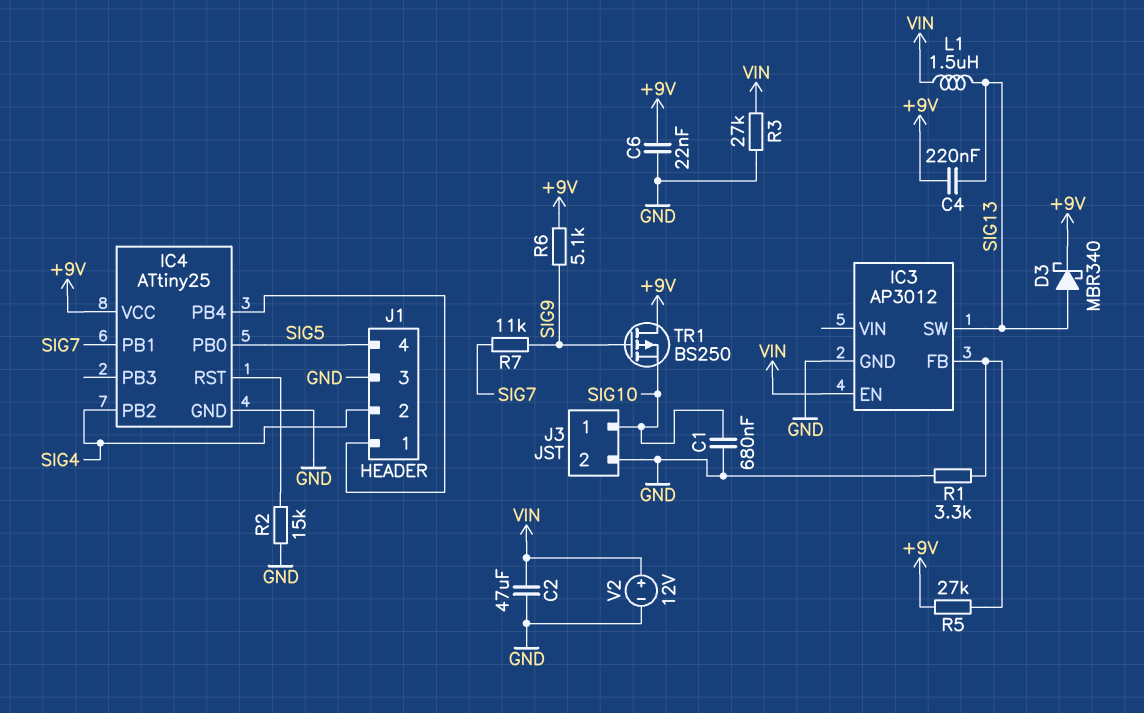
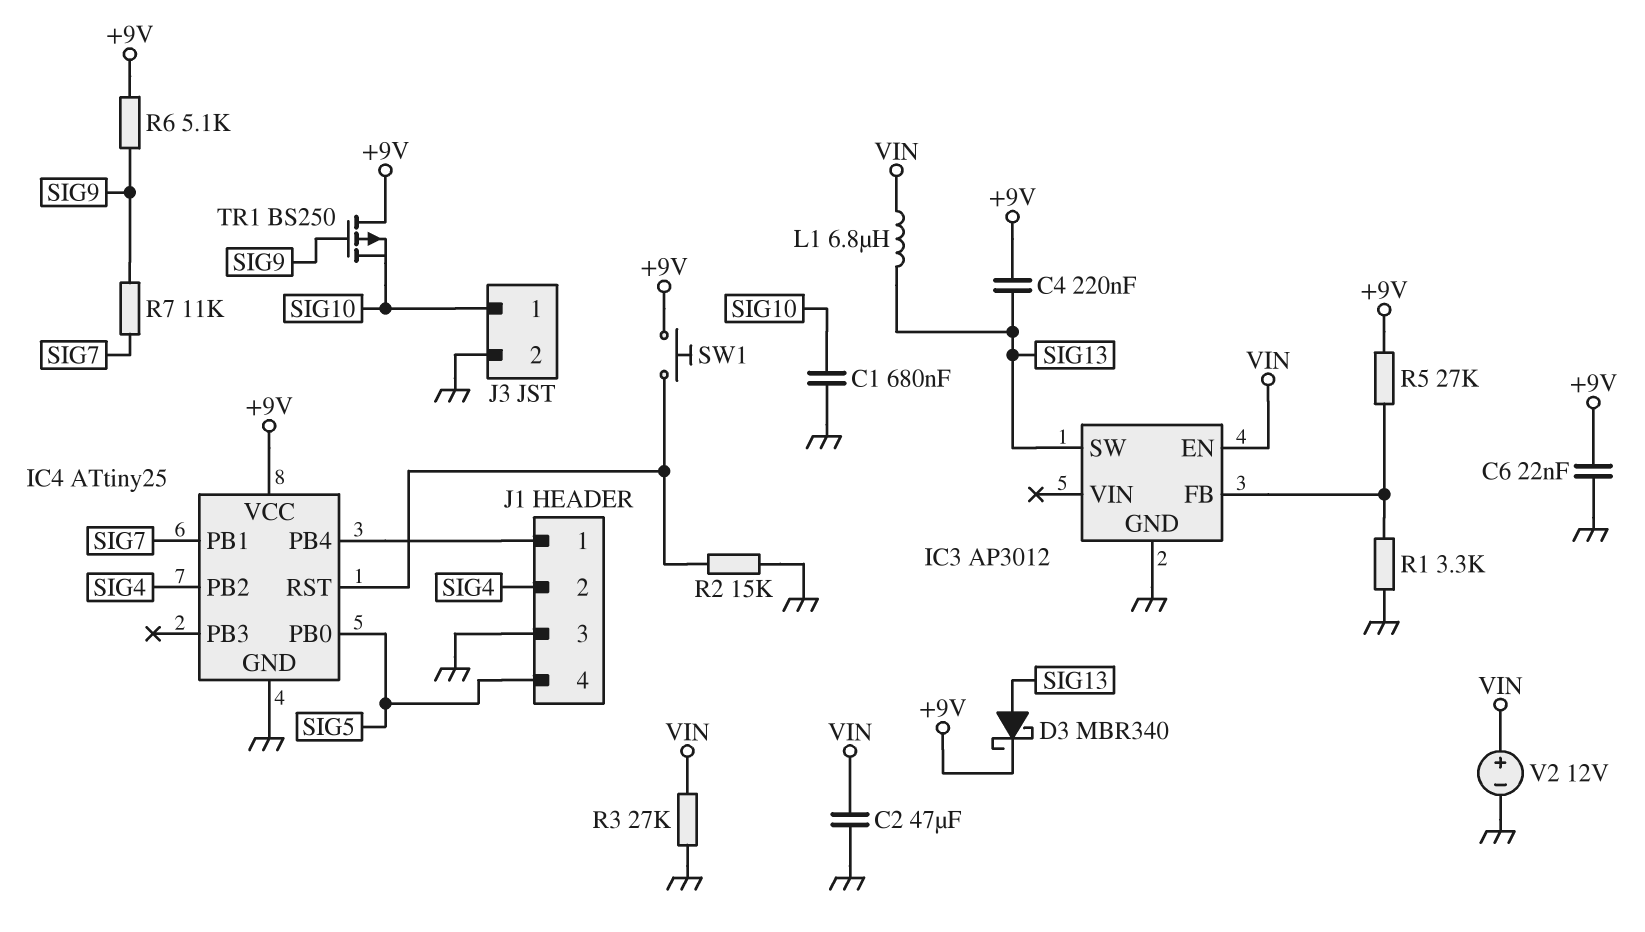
L1: 1.5uH (SIG13, VIN) -> 6.8uH (SIG13, VIN)
SW1: none -> button (+9V, IC4/RST)

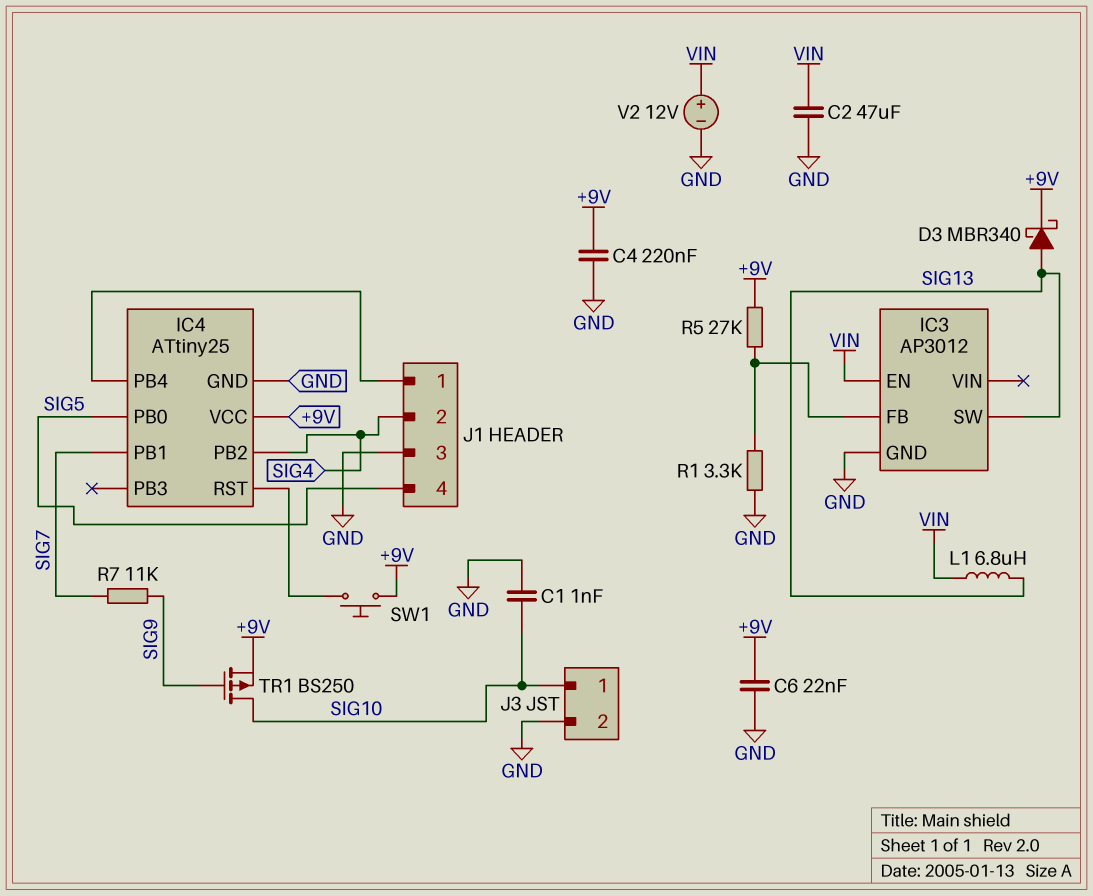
C1: 680nF (GND, SIG10) -> 1nF (GND, SIG10)
C4: 220nF (+9V, SIG13) -> 220nF (+9V, GND)
R2: 15k (GND, IC4/RST) -> none
R3: 27k (GND, VIN) -> none
R6: 5.1k (+9V, SIG9) -> none
TR1: PMOS BS250 (G SIG9, D +9V, S SIG10) -> PMOS BS250 (G SIG9, D SIG10, S +9V)

